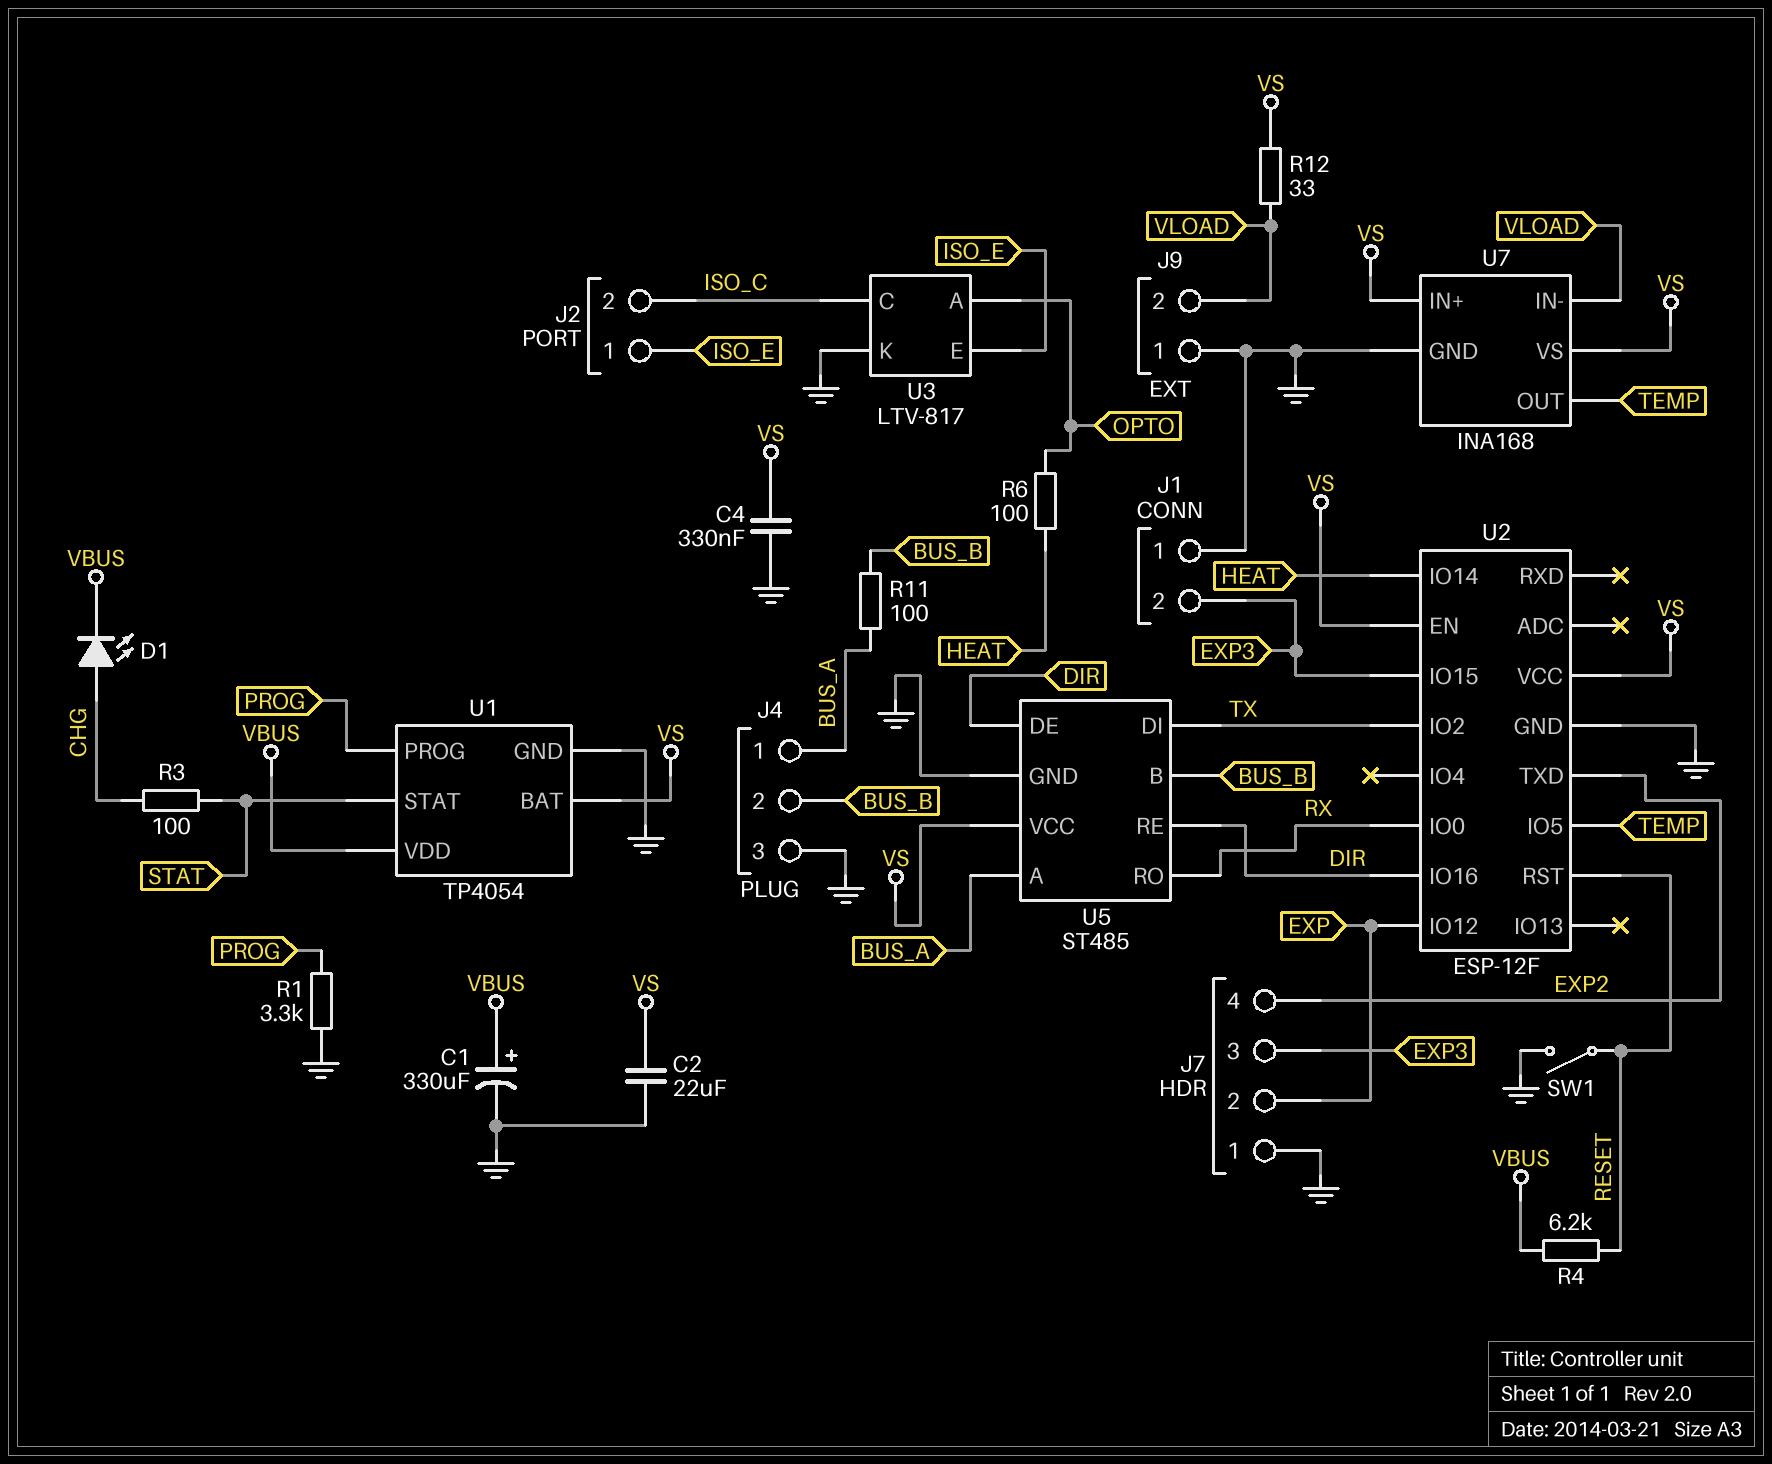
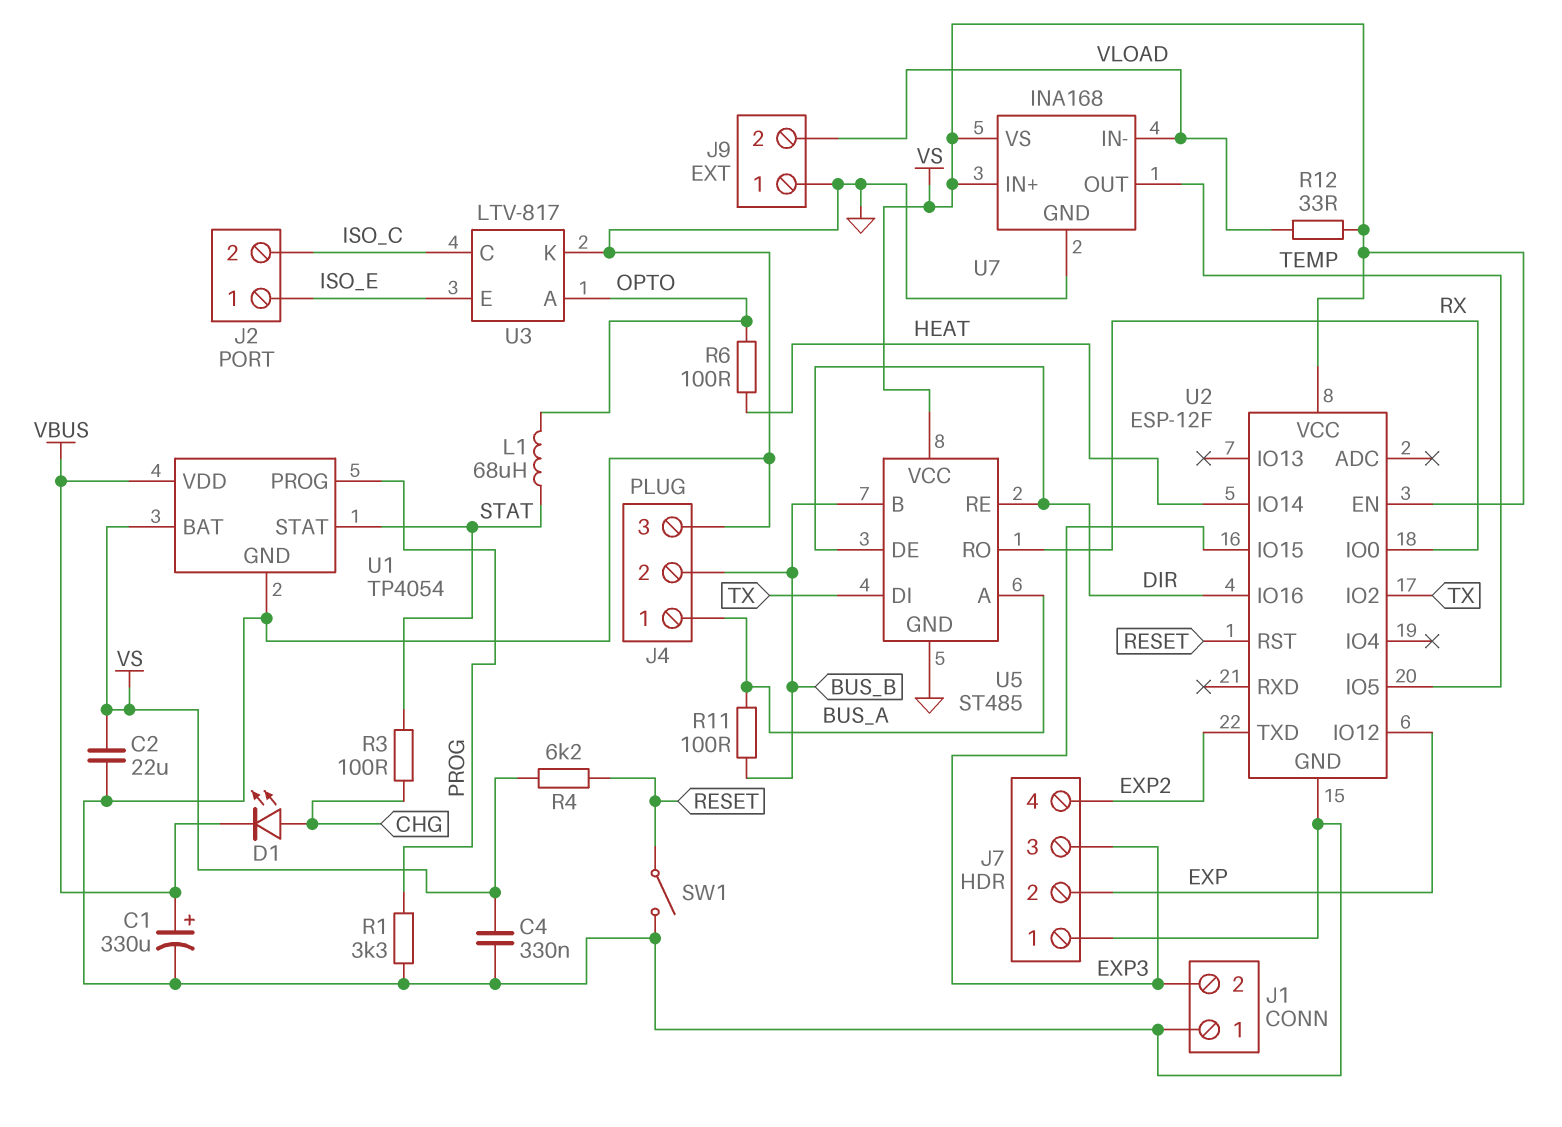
L1: none -> 68uH (OPTO, STAT)
R4: 6.2k (RESET, VBUS) -> 6.2k (RESET, VS)

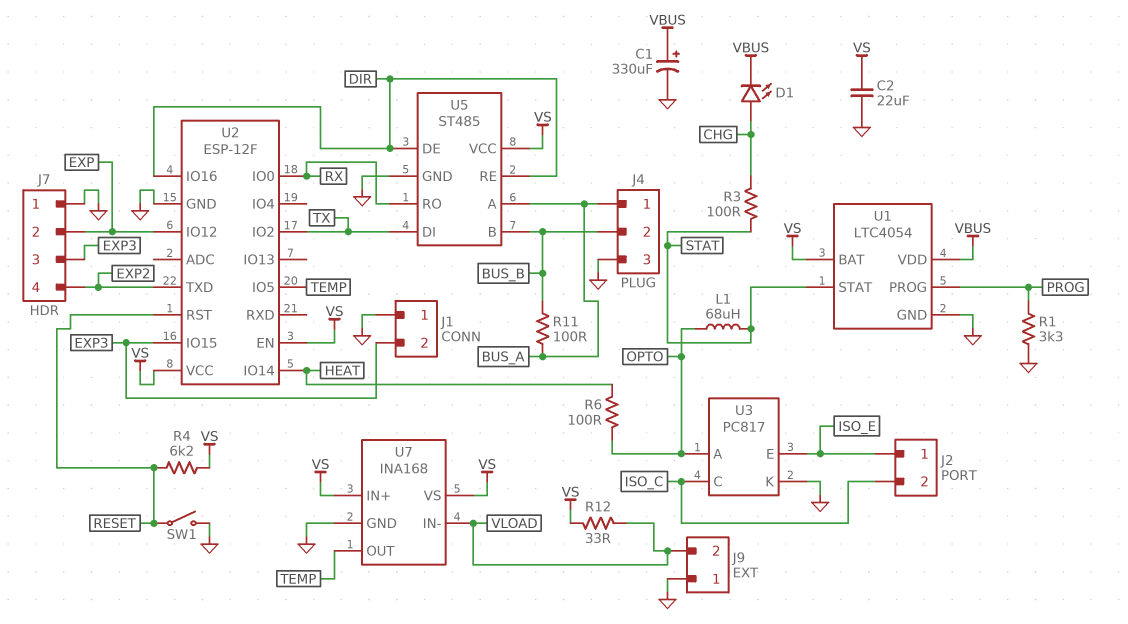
C4: 330nF (GND, VS) -> none
U1: TP4054 -> LTC4054
U3: LTV-817 -> PC817

